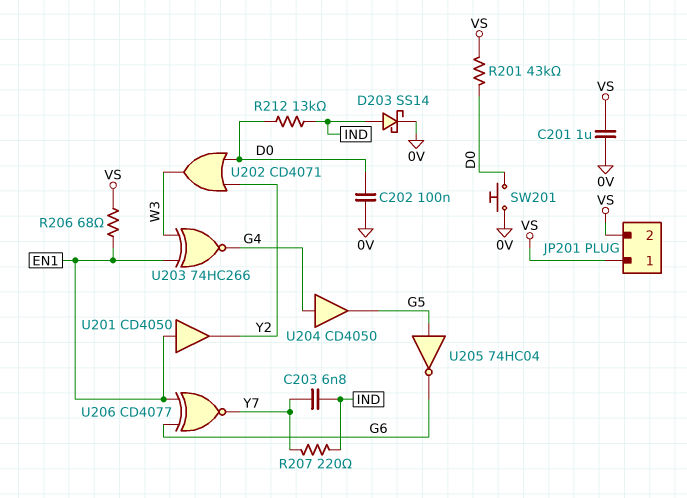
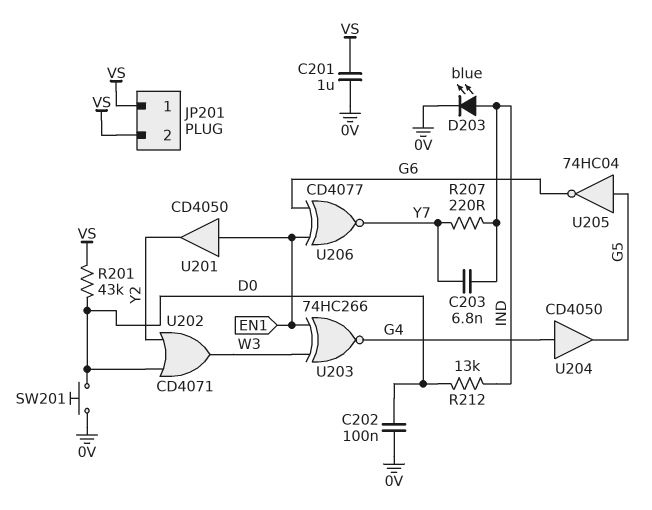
D203: schottky SS14 (A IND, K 0V) -> LED blue (A IND, K 0V)
R206: 68 (EN1, VS) -> none

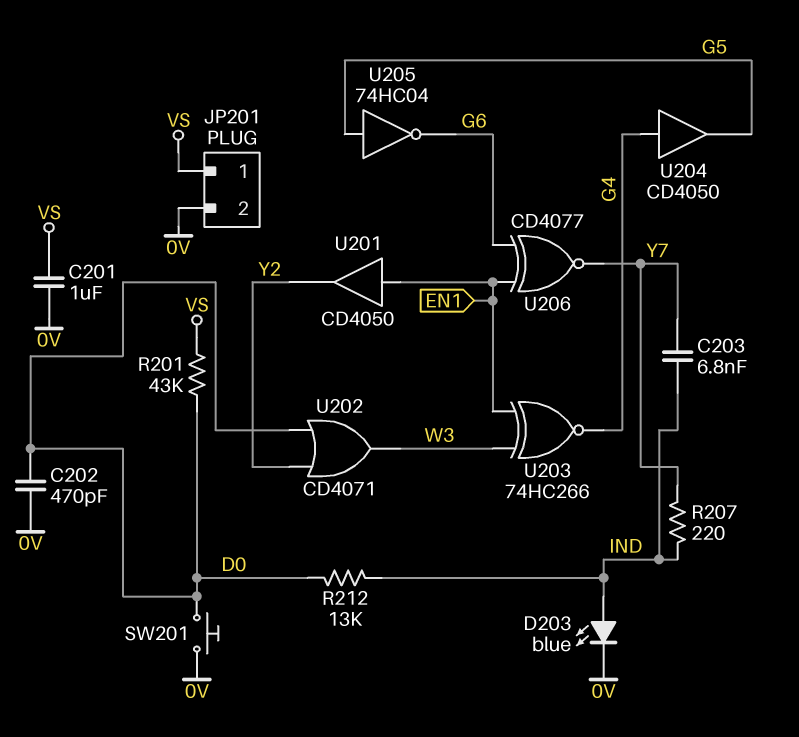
C202: 100nF (0V, D0) -> 470pF (0V, D0)
JP201 pin 2: VS -> 0V

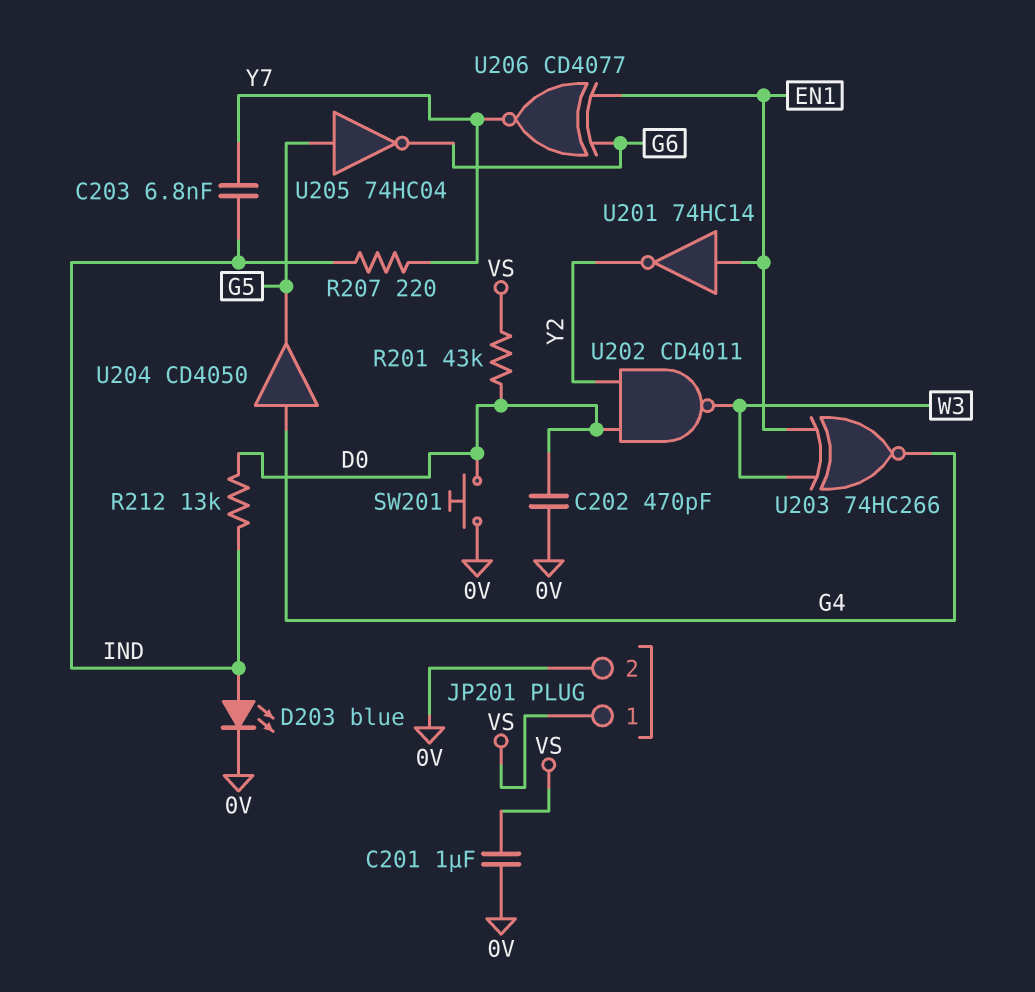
U201: buffer CD4050 (in EN1, out Y2) -> NOT 74HC14 (in EN1, out Y2)
U202: OR CD4071 (in D0, in Y2, out W3) -> NAND CD4011 (in D0, in Y2, out W3)

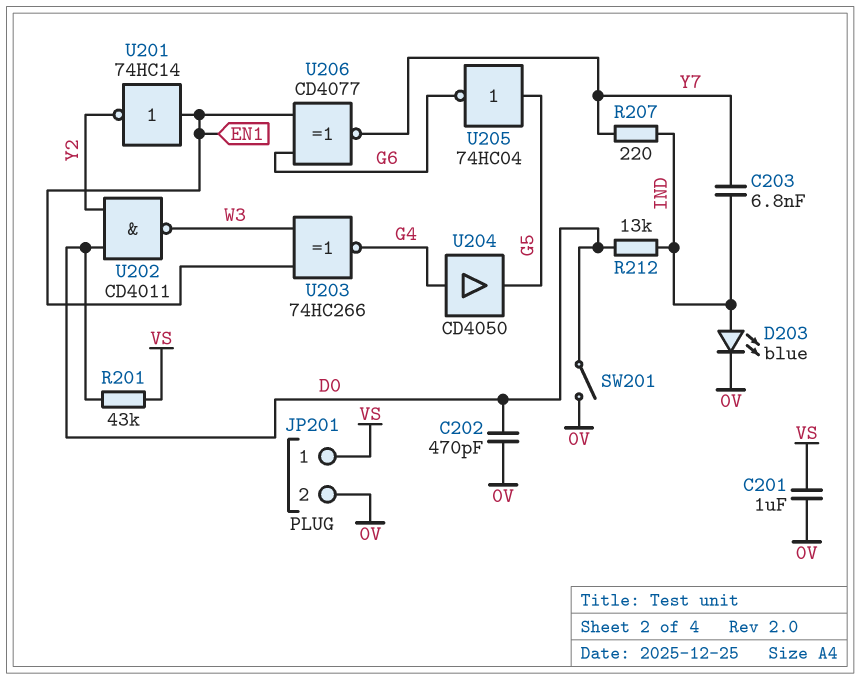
SW201: button (0V, D0) -> switch (0V, D0)

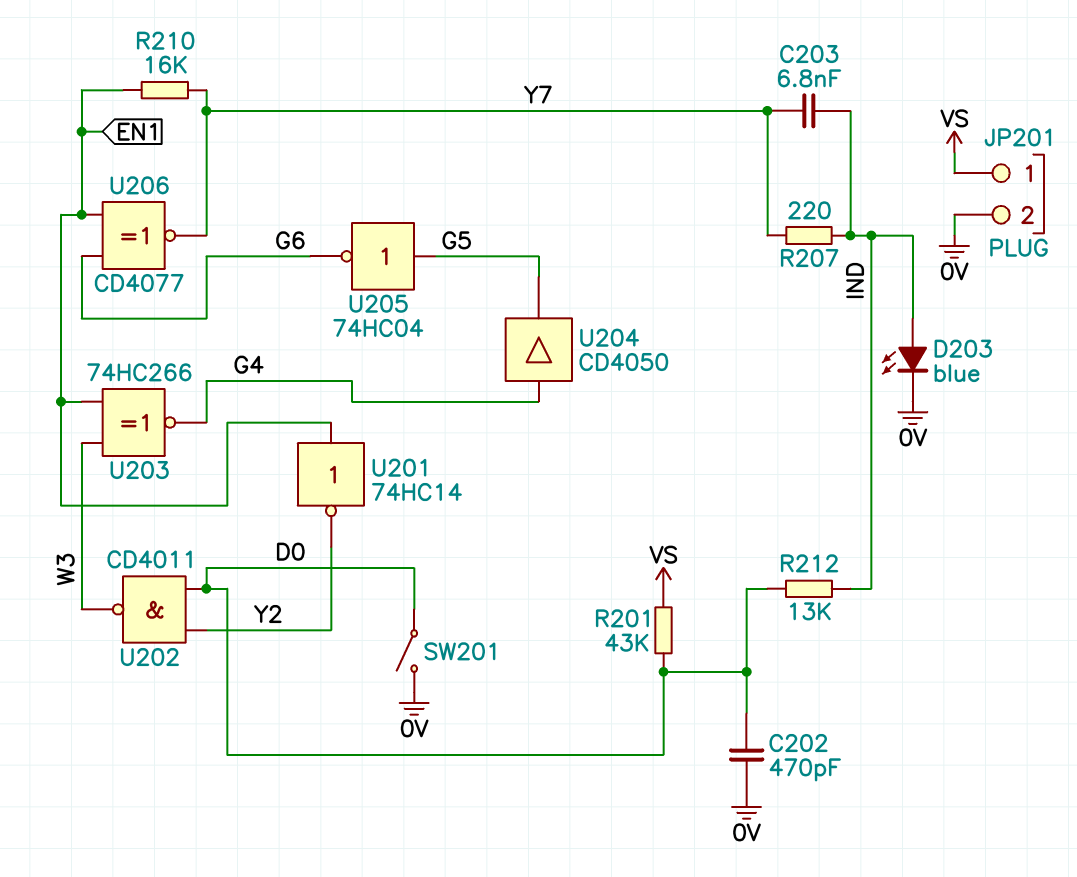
C201: 1uF (0V, VS) -> none
R210: none -> 16k (EN1, Y7)

